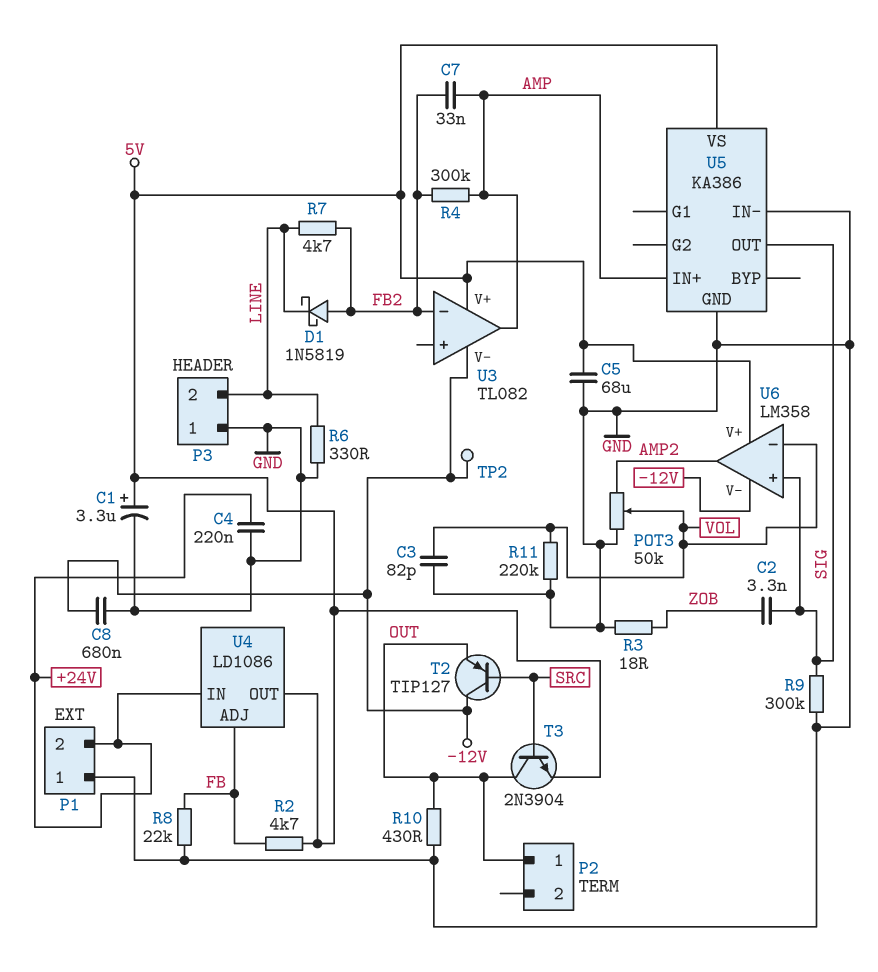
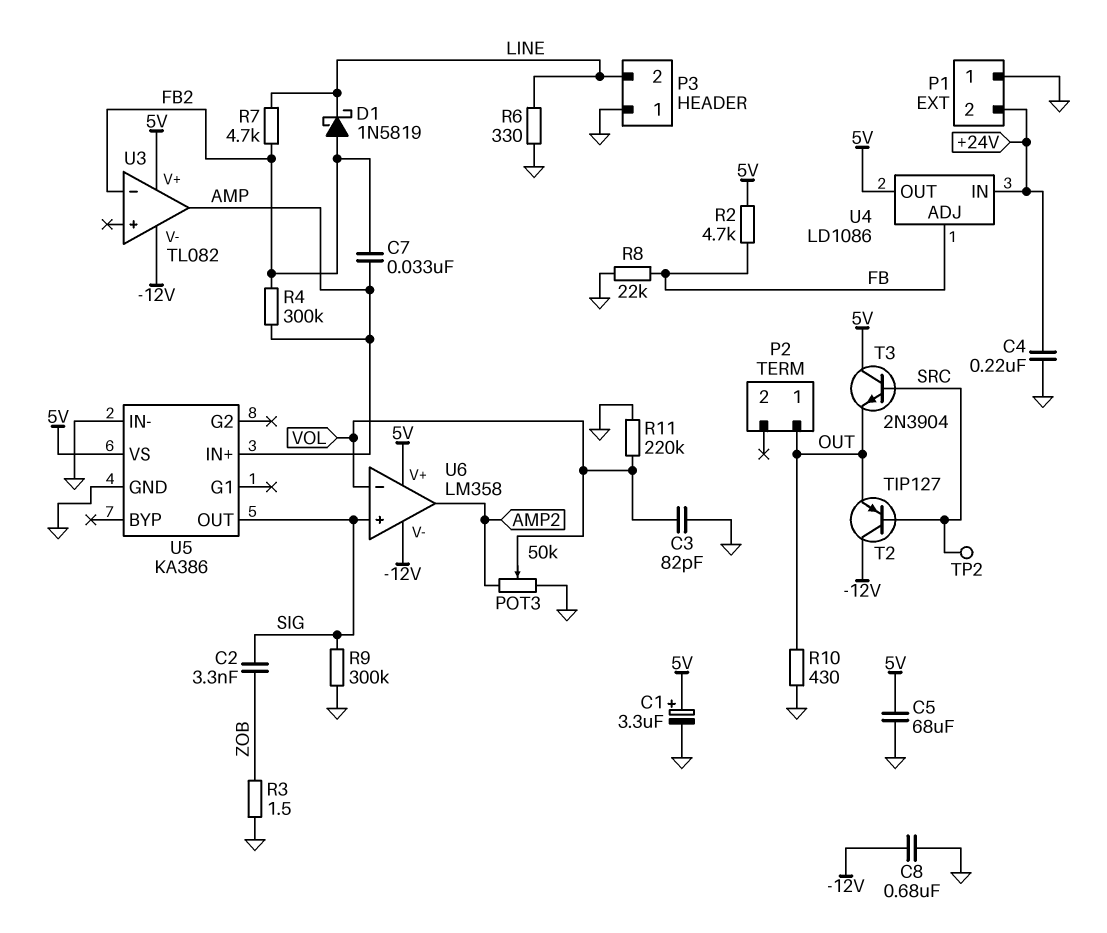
R3: 18 (GND, ZOB) -> 1.5 (GND, ZOB)
T3: NPN 2N3904 (B SRC, C OUT, E 5V) -> NPN 2N3904 (B SRC, C 5V, E OUT)
TP2: test point (-12V) -> test point (SRC)

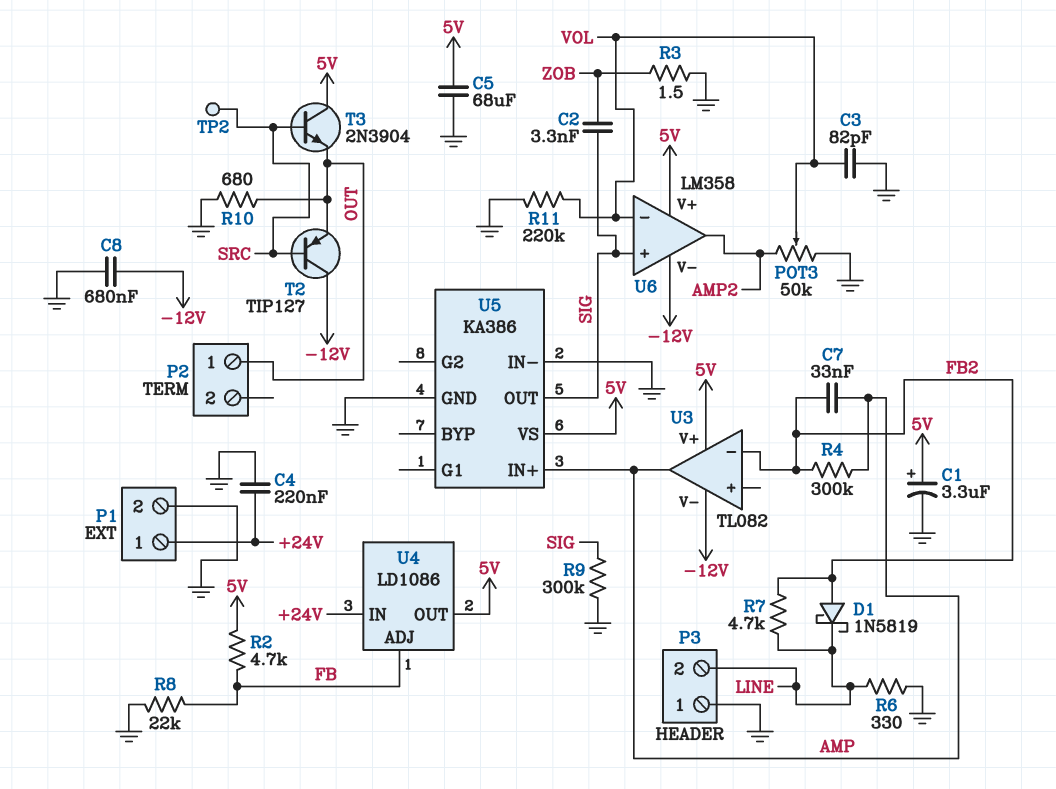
P1 pin 1: GND -> +24V
P1 pin 2: +24V -> GND
R10: 430 (GND, OUT) -> 680 (GND, OUT)

